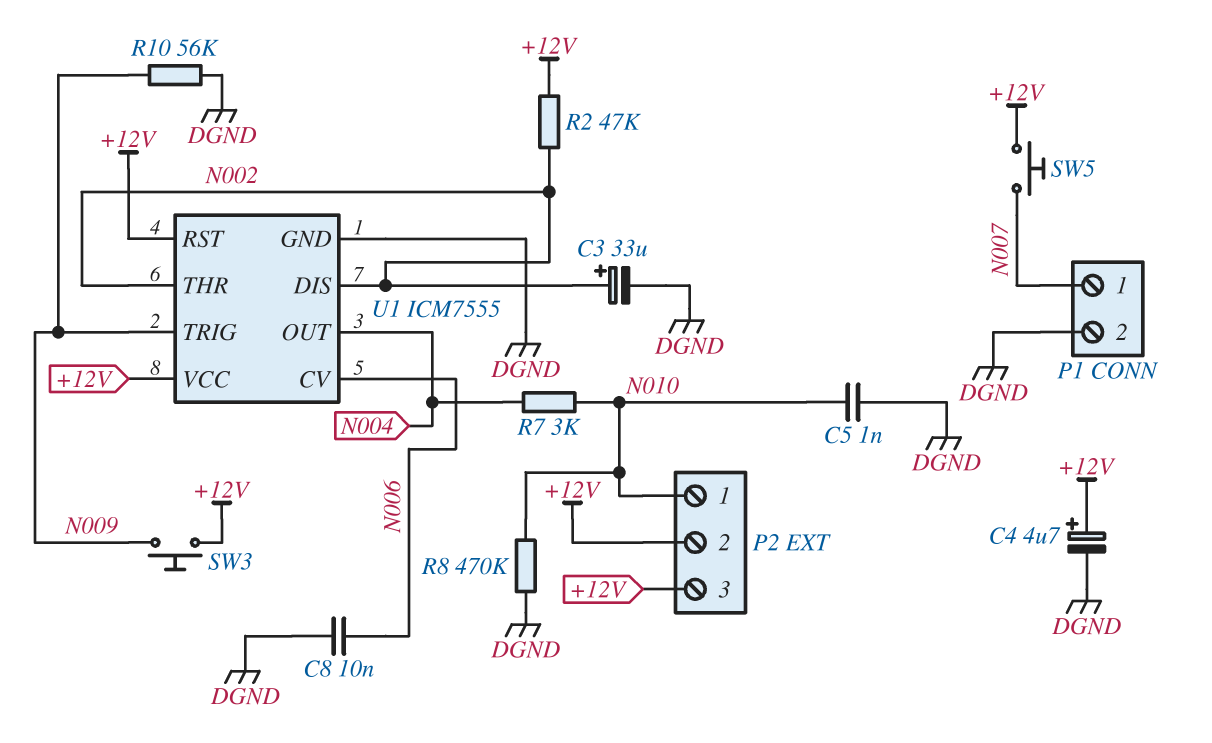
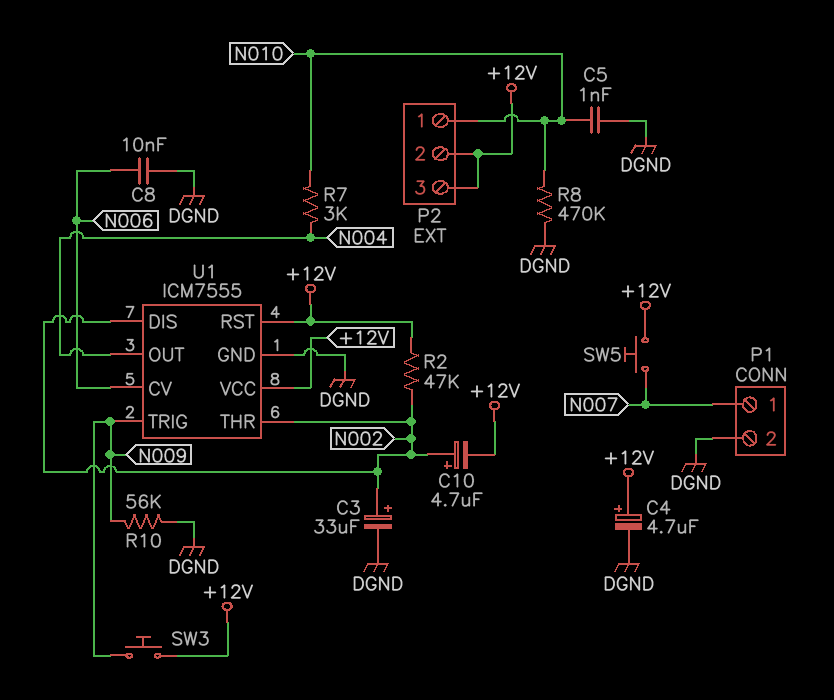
C10: none -> 4.7uF (plus N002, minus +12V)

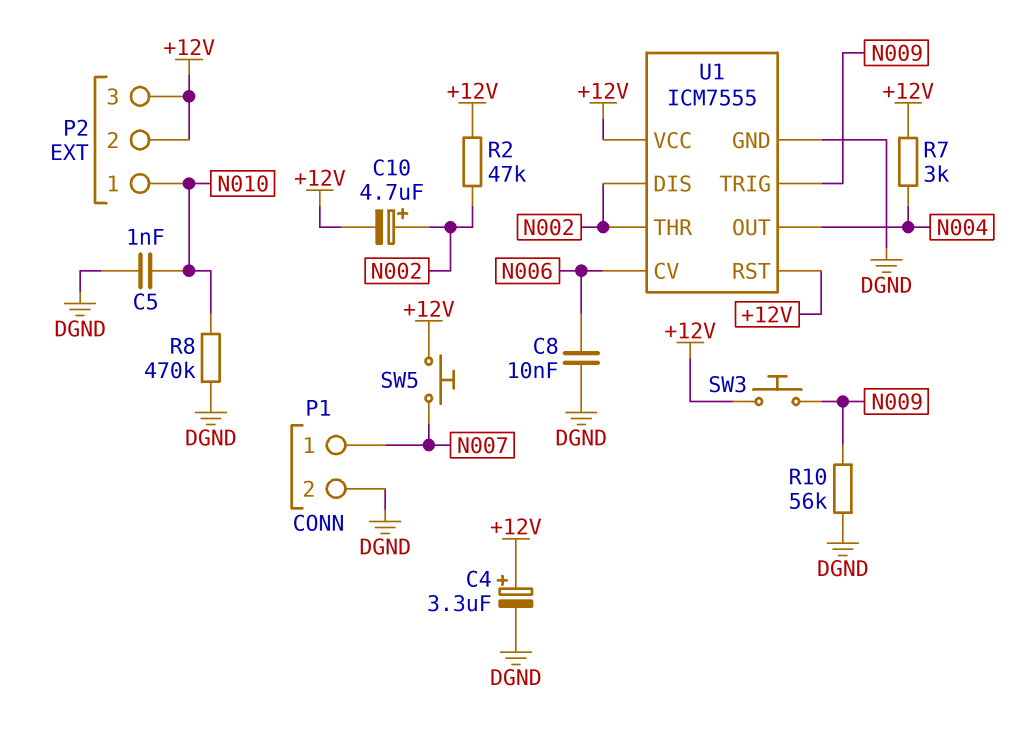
C3: 33uF (plus N002, minus DGND) -> none
C4: 4.7uF (plus +12V, minus DGND) -> 3.3uF (plus +12V, minus DGND)
R7: 3k (N004, N010) -> 3k (+12V, N004)

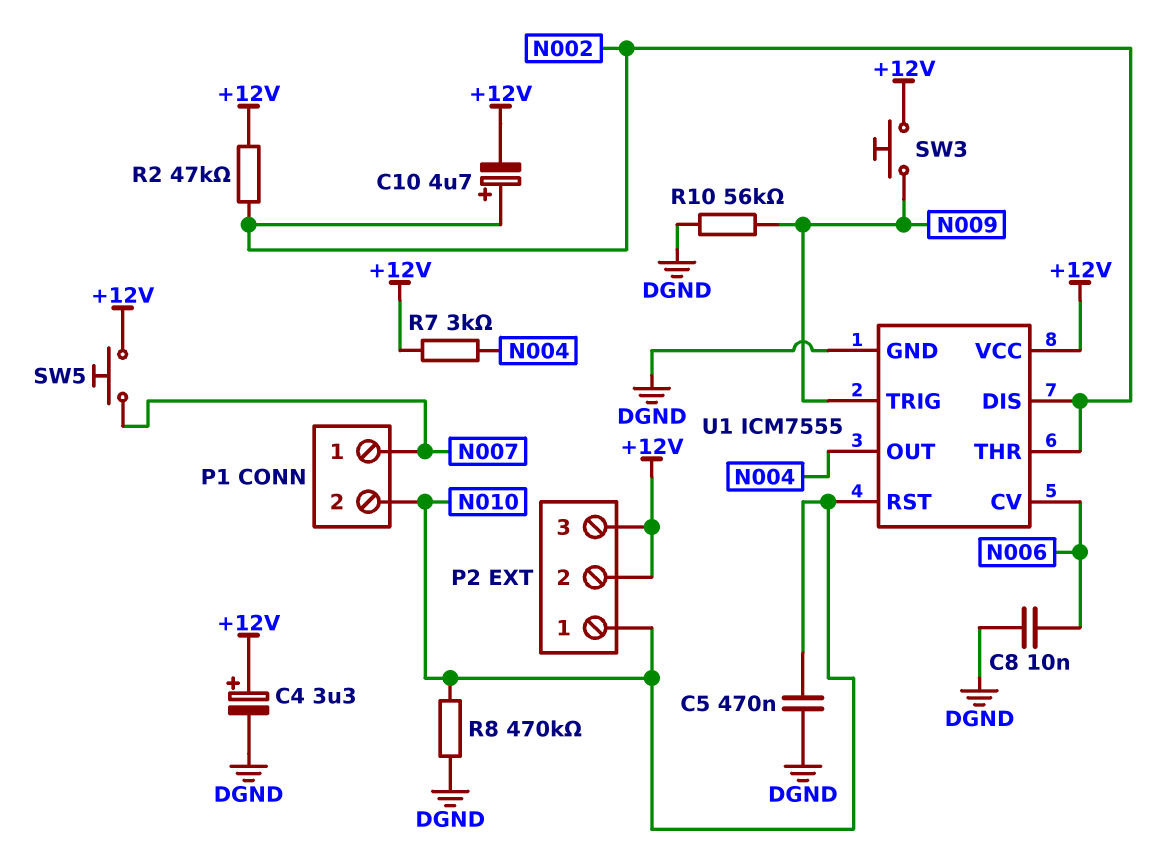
C5: 1nF (DGND, N010) -> 470nF (DGND, N010)
P1 pin 2: DGND -> N010
U1 pin RST: +12V -> N010

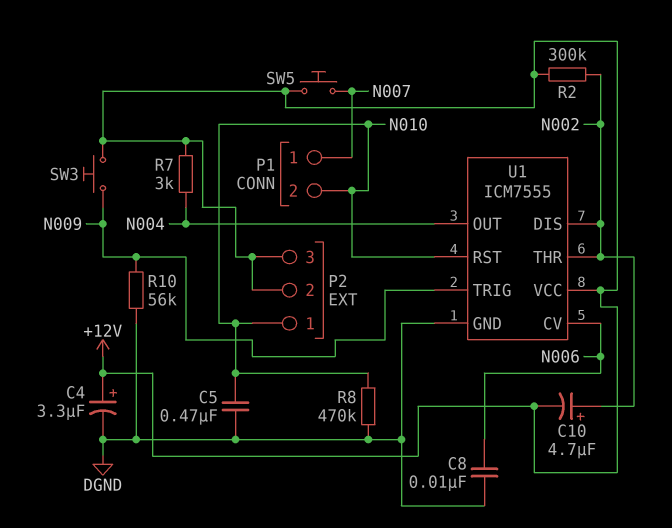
R2: 47k (+12V, N002) -> 300k (+12V, N002)

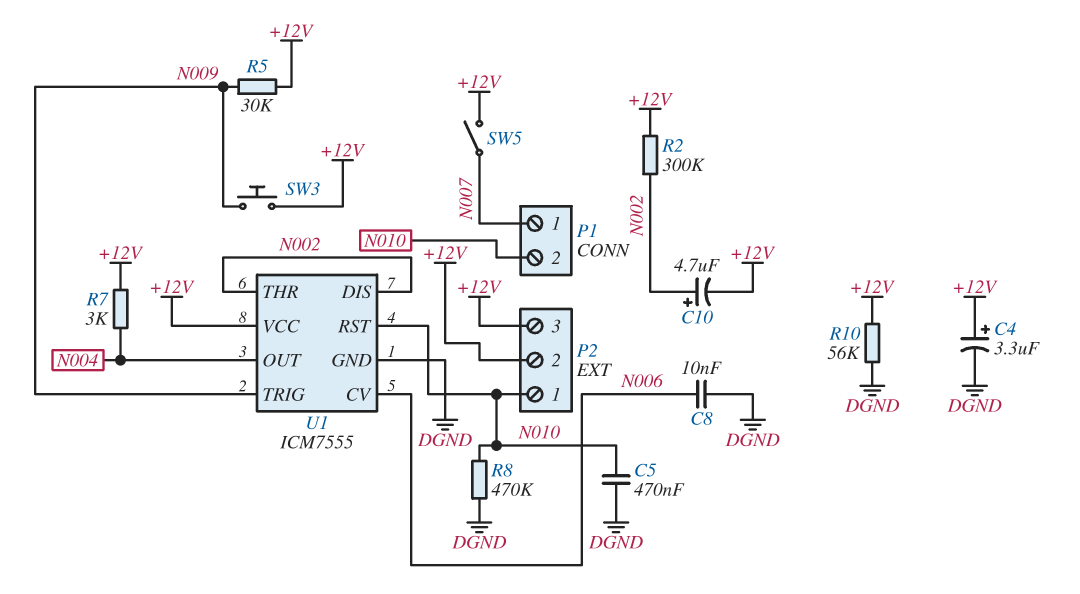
R5: none -> 30k (+12V, N009)
R10: 56k (DGND, N009) -> 56k (+12V, DGND)
SW5: button (+12V, N007) -> switch (+12V, N007)

